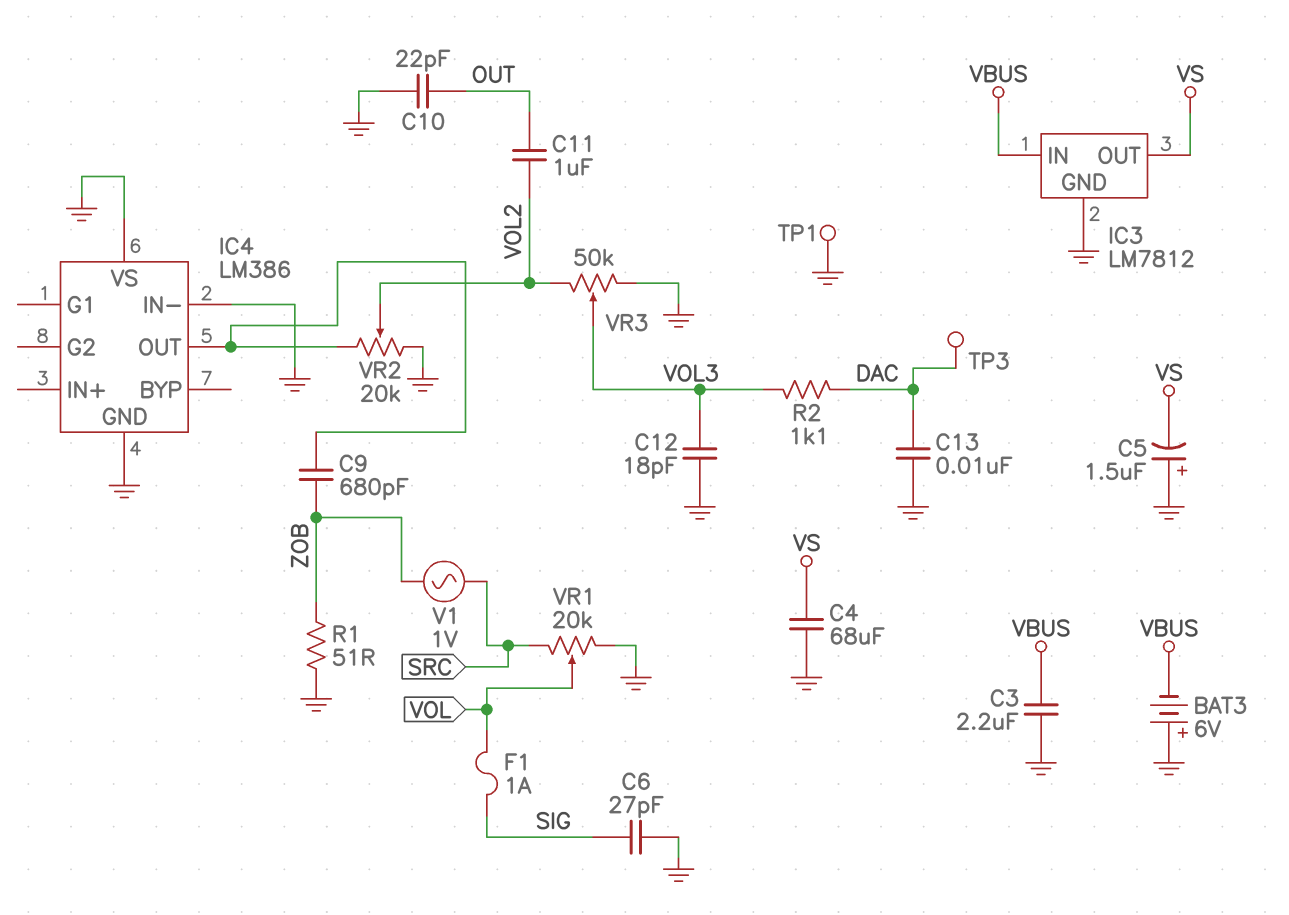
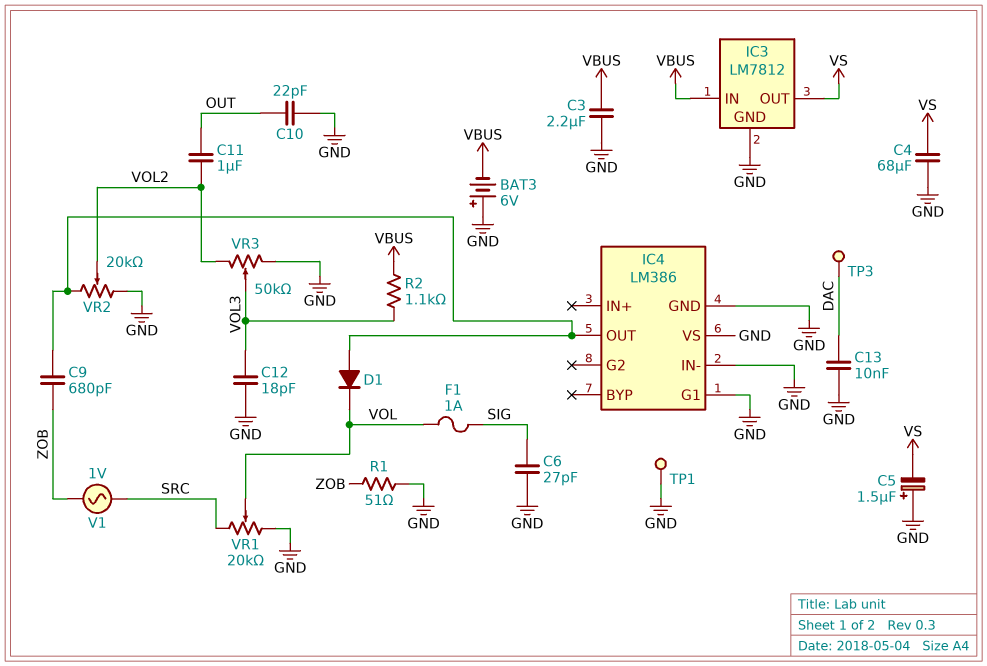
D1: none -> diode (A IC4/OUT, K VOL)
IC4 pin G1: none -> GND
R2: 1.1k (DAC, VOL3) -> 1.1k (VBUS, VOL3)

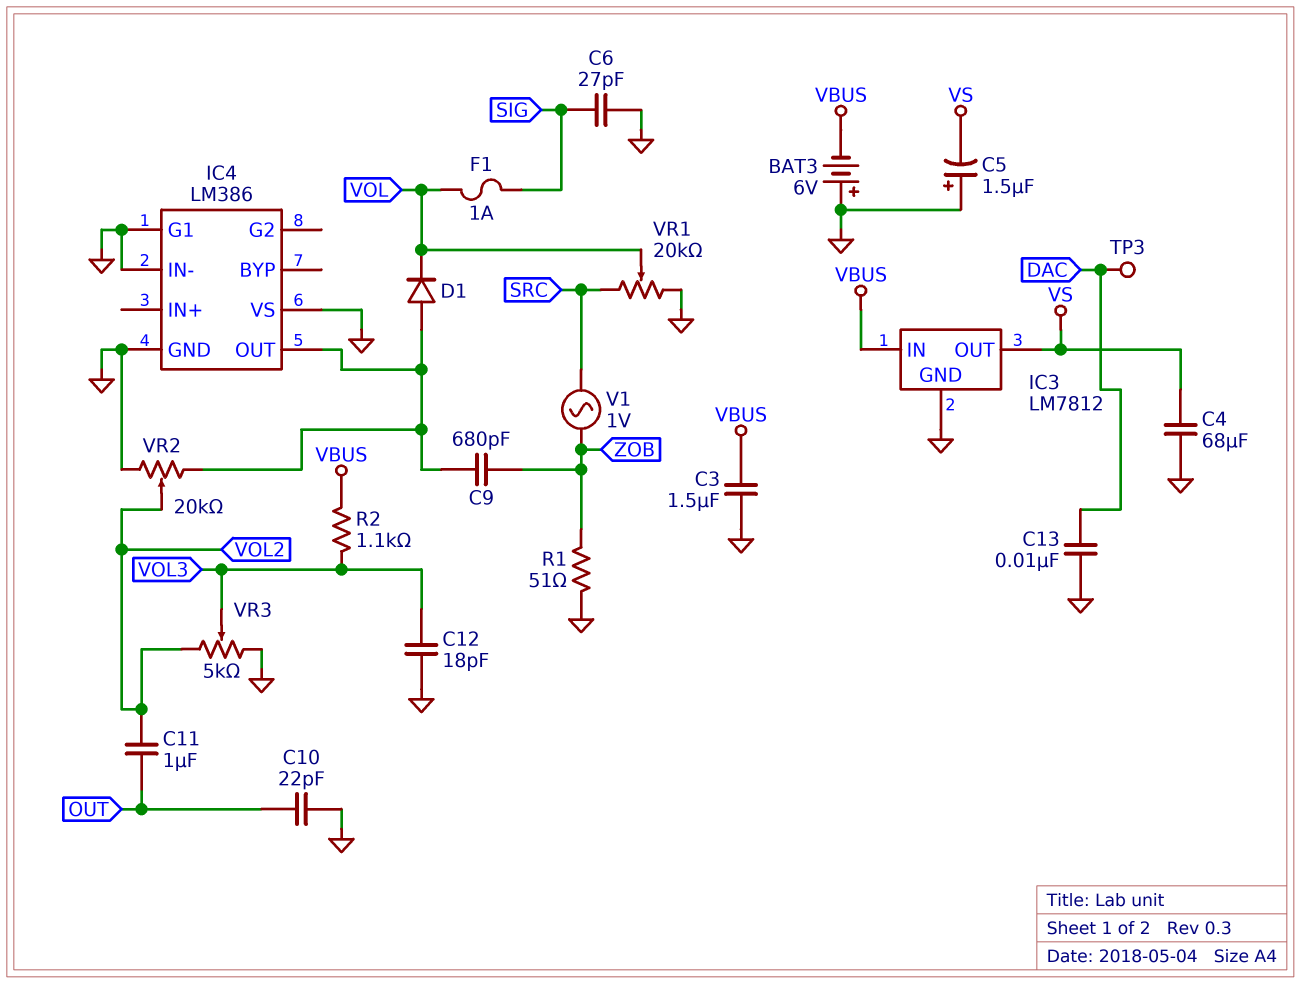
C3: 2.2uF (GND, VBUS) -> 1.5uF (GND, VBUS)
TP1: test point (GND) -> none
VR3: 50k (GND, VOL2, wiper VOL3) -> 5k (GND, VOL2, wiper VOL3)

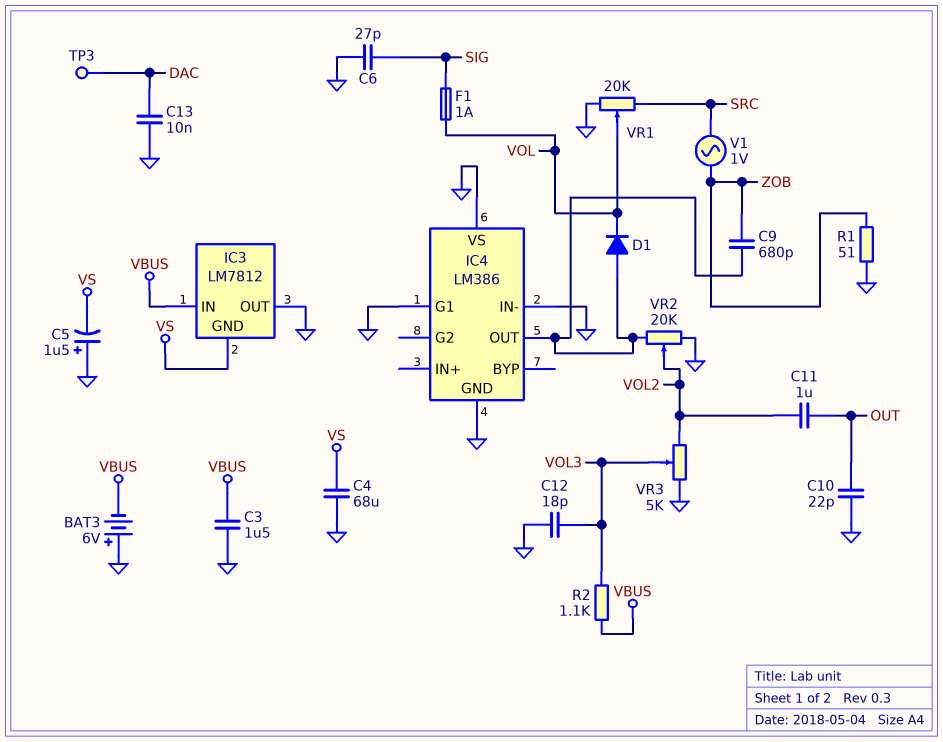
IC3 pin GND: GND -> VS
IC3 pin OUT: VS -> GND

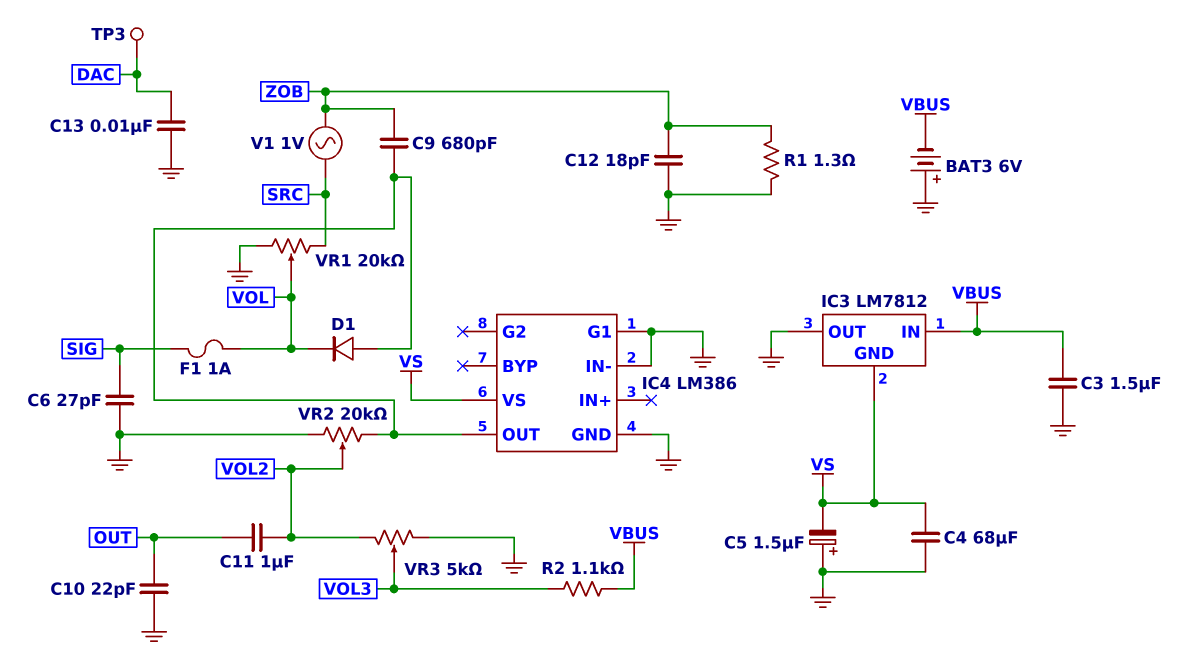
C12: 18pF (GND, VOL3) -> 18pF (GND, ZOB)
IC4 pin VS: GND -> VS
R1: 51 (GND, ZOB) -> 1.3 (GND, ZOB)

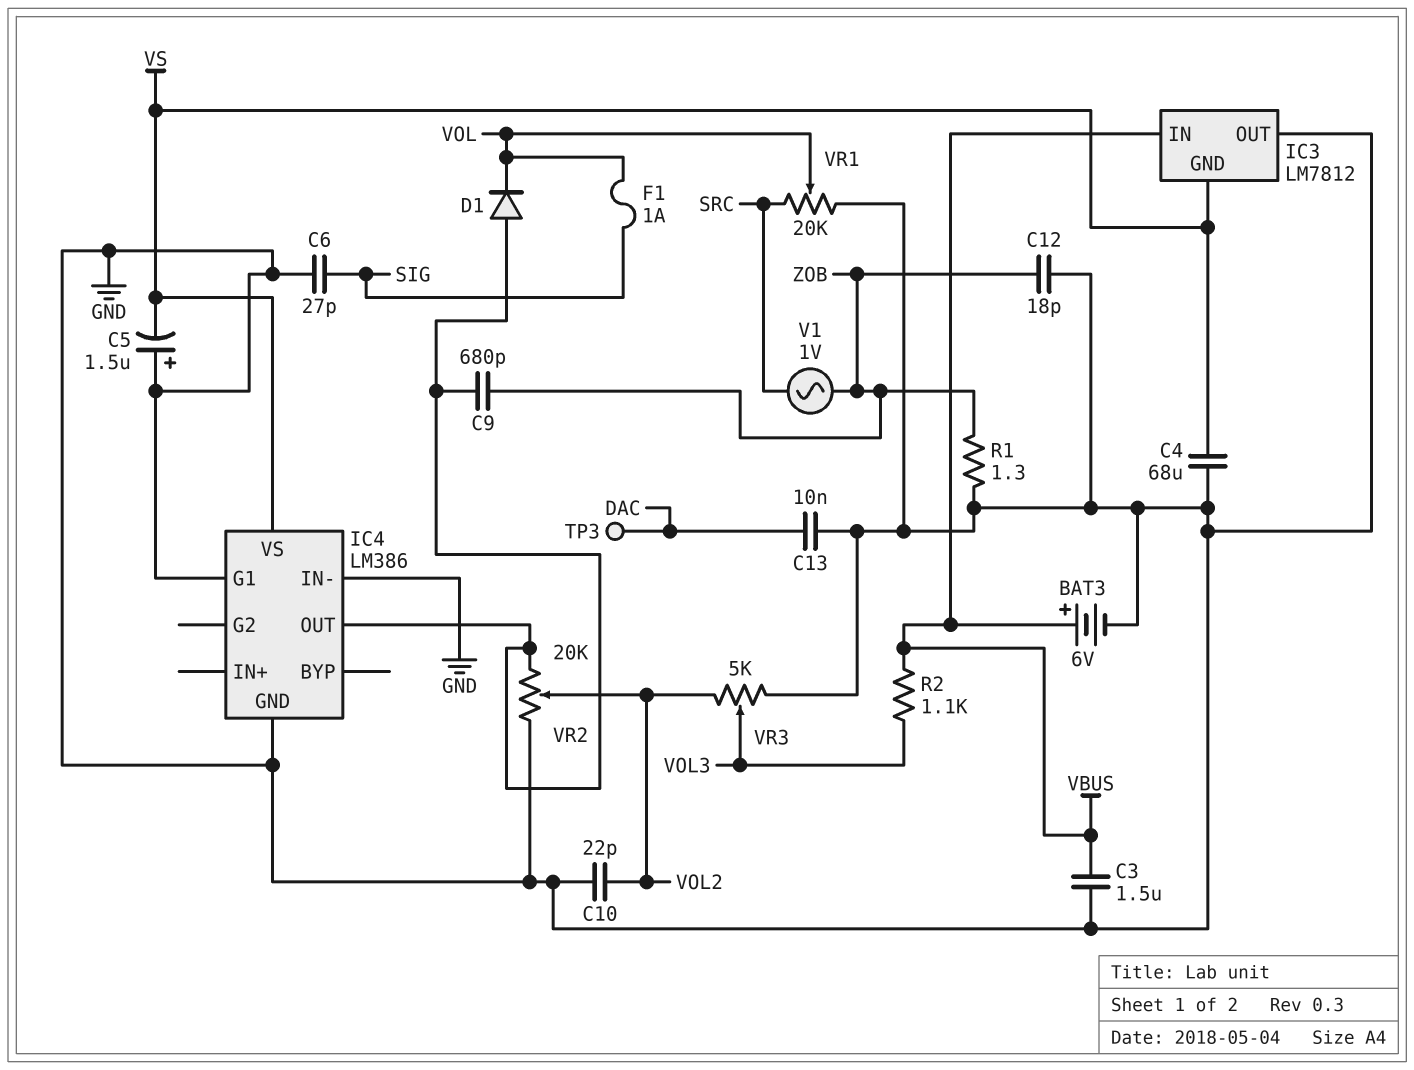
BAT3: 6V (plus GND, minus VBUS) -> 6V (plus VBUS, minus GND)
C10: 22pF (GND, OUT) -> 22pF (GND, VOL2)
C11: 1uF (OUT, VOL2) -> none

